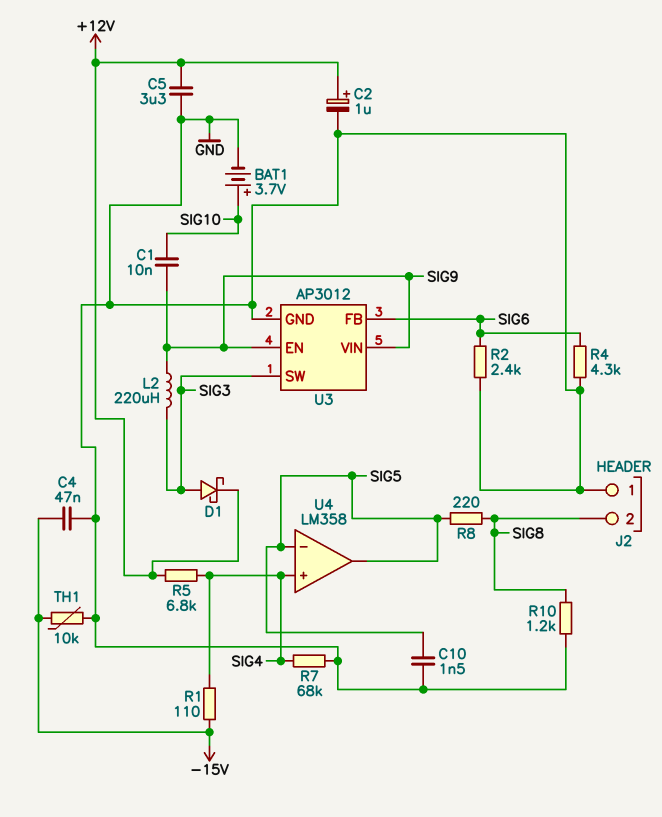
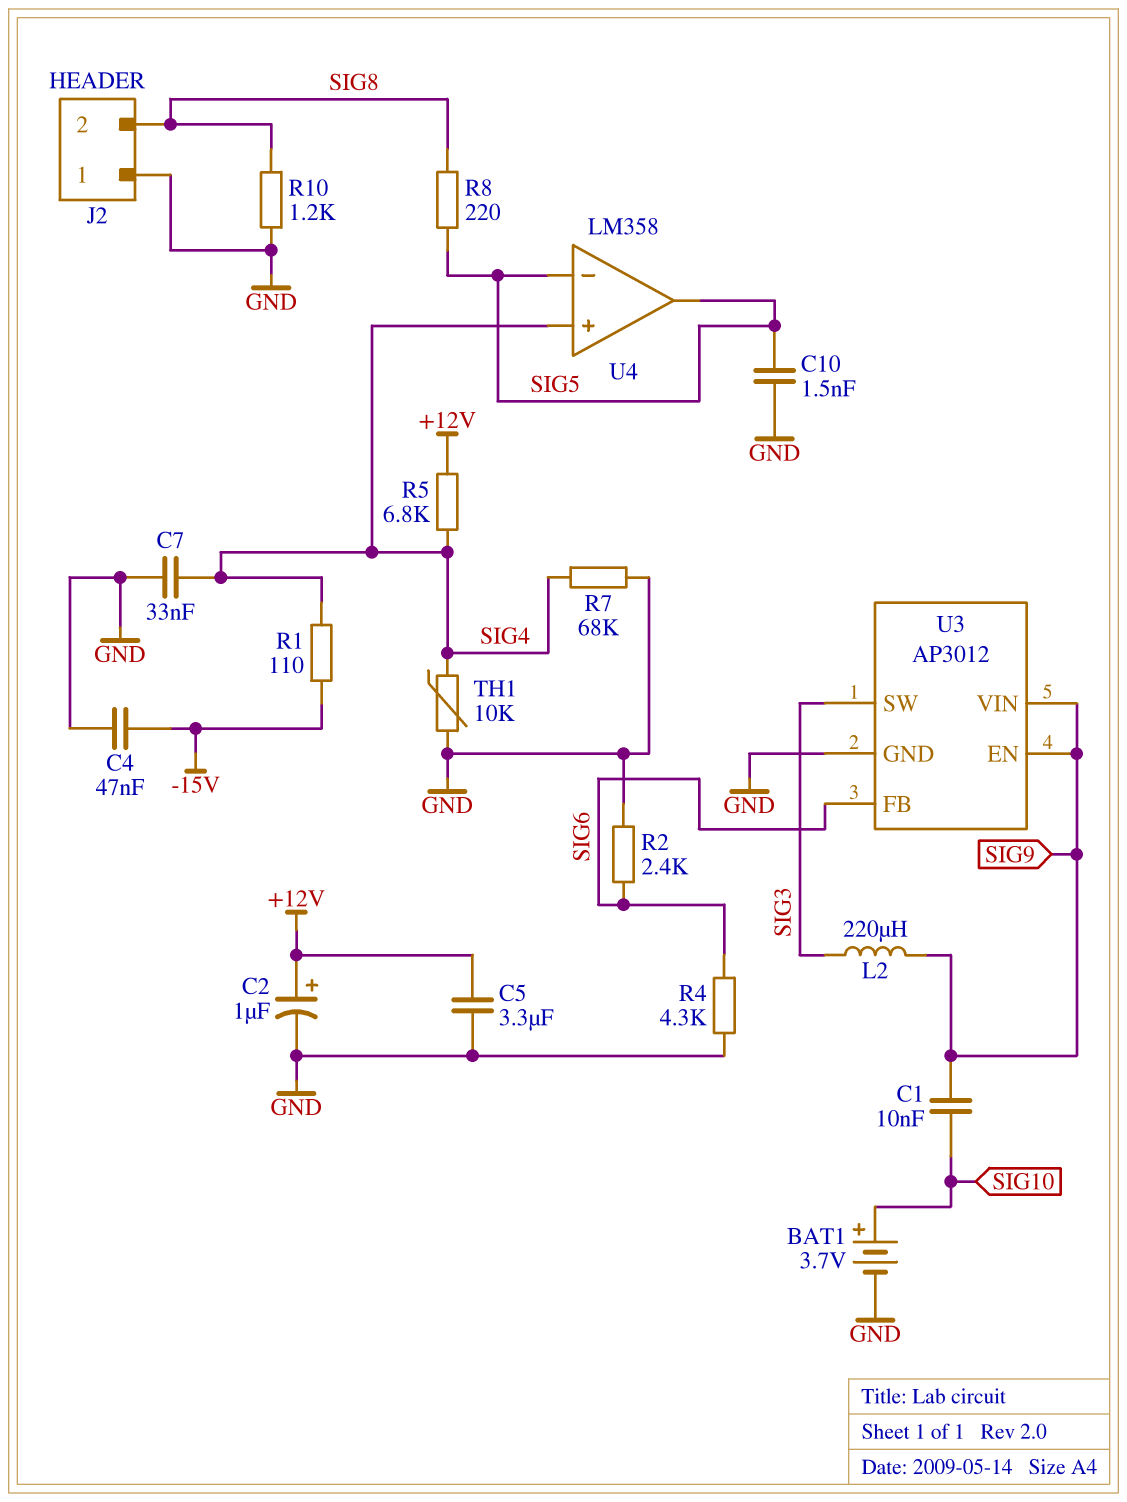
C7: none -> 33nF (GND, SIG4)
D1: schottky (A SIG3, K +12V) -> none
TH1: 10k (-15V, GND) -> 10k (GND, SIG4)

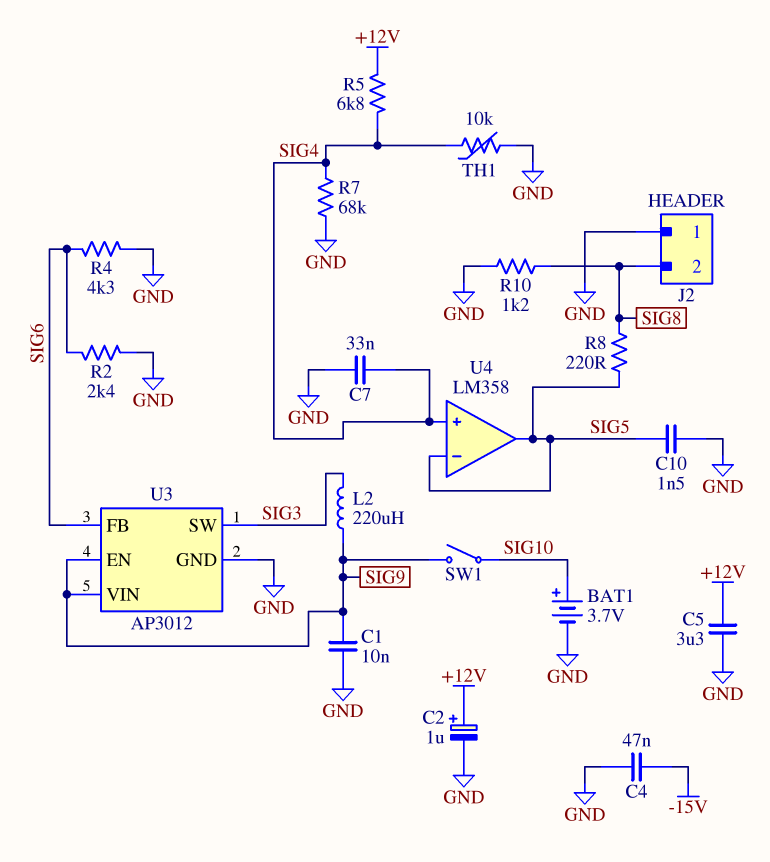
C1: 10nF (SIG9, SIG10) -> 10nF (GND, SIG9)
R1: 110 (-15V, SIG4) -> none
SW1: none -> switch (SIG9, SIG10)

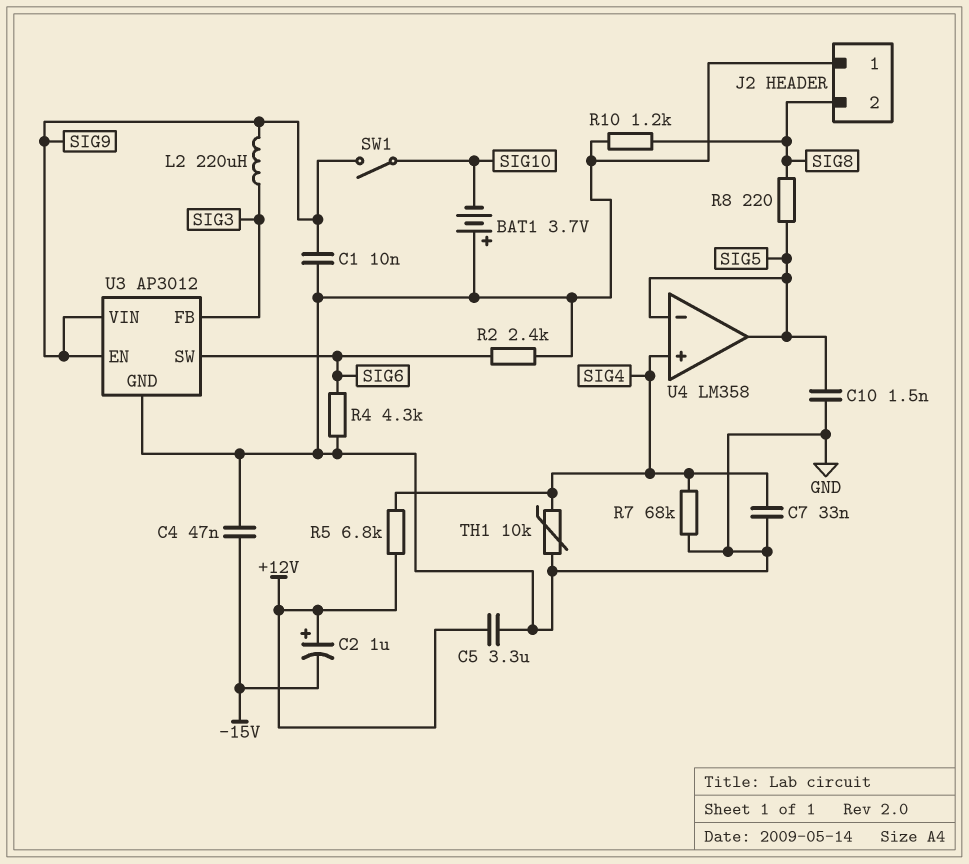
BAT1: 3.7V (plus SIG10, minus GND) -> 3.7V (plus GND, minus SIG10)
C2: 1uF (plus +12V, minus GND) -> 1uF (plus +12V, minus -15V)
U3 pin FB: SIG6 -> SIG3
U3 pin SW: SIG3 -> SIG6

